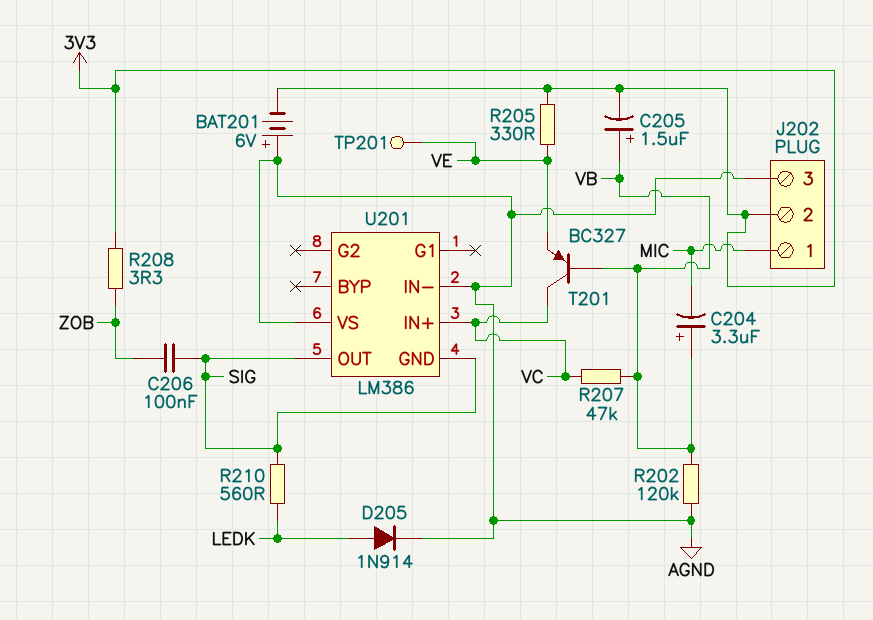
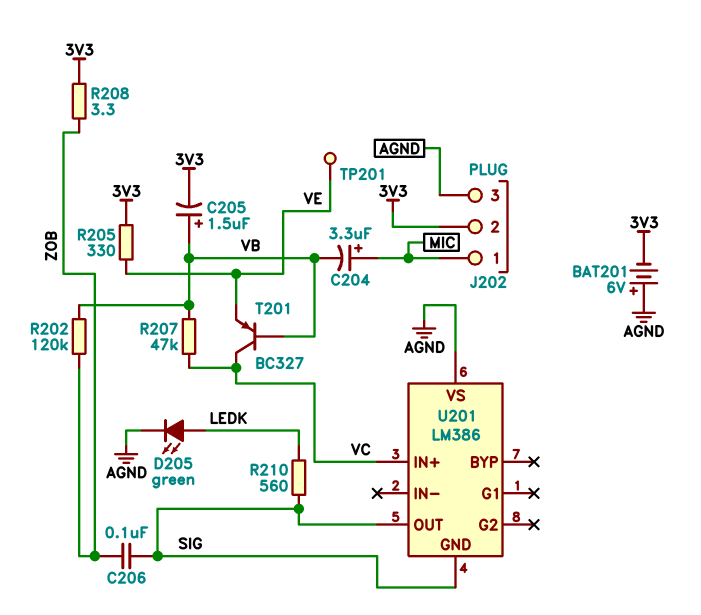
C204: 3.3uF (plus VB, minus MIC) -> 3.3uF (plus MIC, minus VB)
D205: diode 1N914 (A LEDK, K AGND) -> LED green (A LEDK, K AGND)
R202: 120k (AGND, VB) -> 120k (VB, ZOB)
U201 pin IN-: AGND -> none

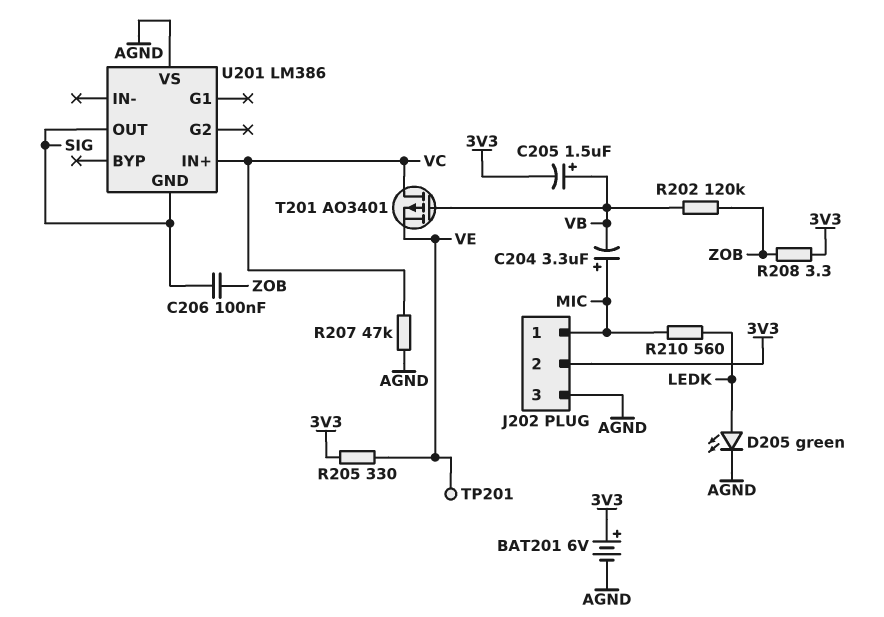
BAT201: 6V (plus AGND, minus 3V3) -> 6V (plus 3V3, minus AGND)
R207: 47k (VB, VC) -> 47k (AGND, VC)
R210: 560 (LEDK, SIG) -> 560 (LEDK, MIC)
T201: PNP BC327 (B VB, C VC, E VE) -> PMOS AO3401 (G VB, D VC, S VE)

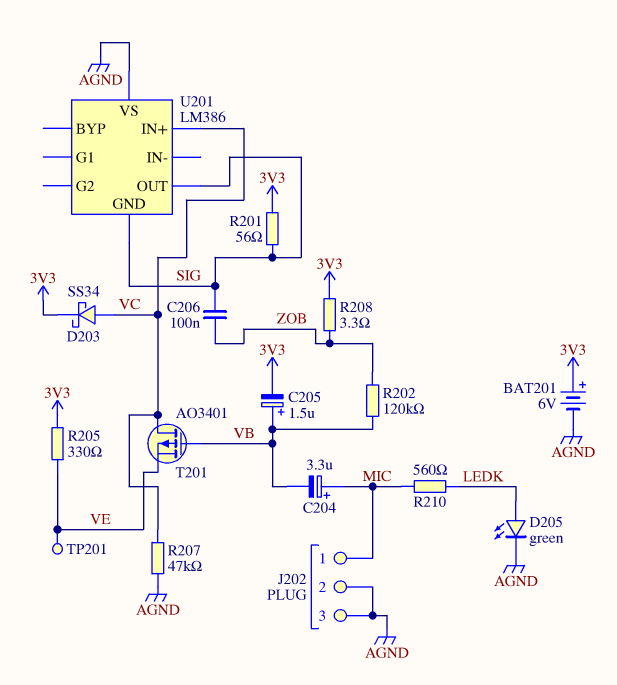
D203: none -> schottky SS34 (A VC, K 3V3)
J202 pin 2: 3V3 -> AGND
R201: none -> 56 (3V3, SIG)

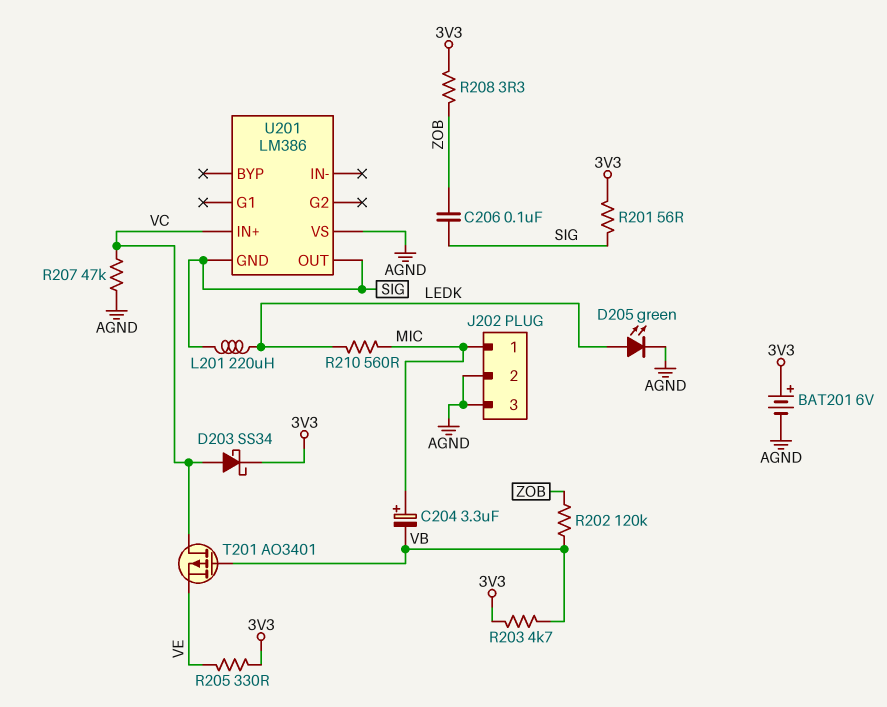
C205: 1.5uF (plus VB, minus 3V3) -> none
L201: none -> 220uH (LEDK, SIG)
R203: none -> 4.7k (3V3, VB)
TP201: test point (VE) -> none

